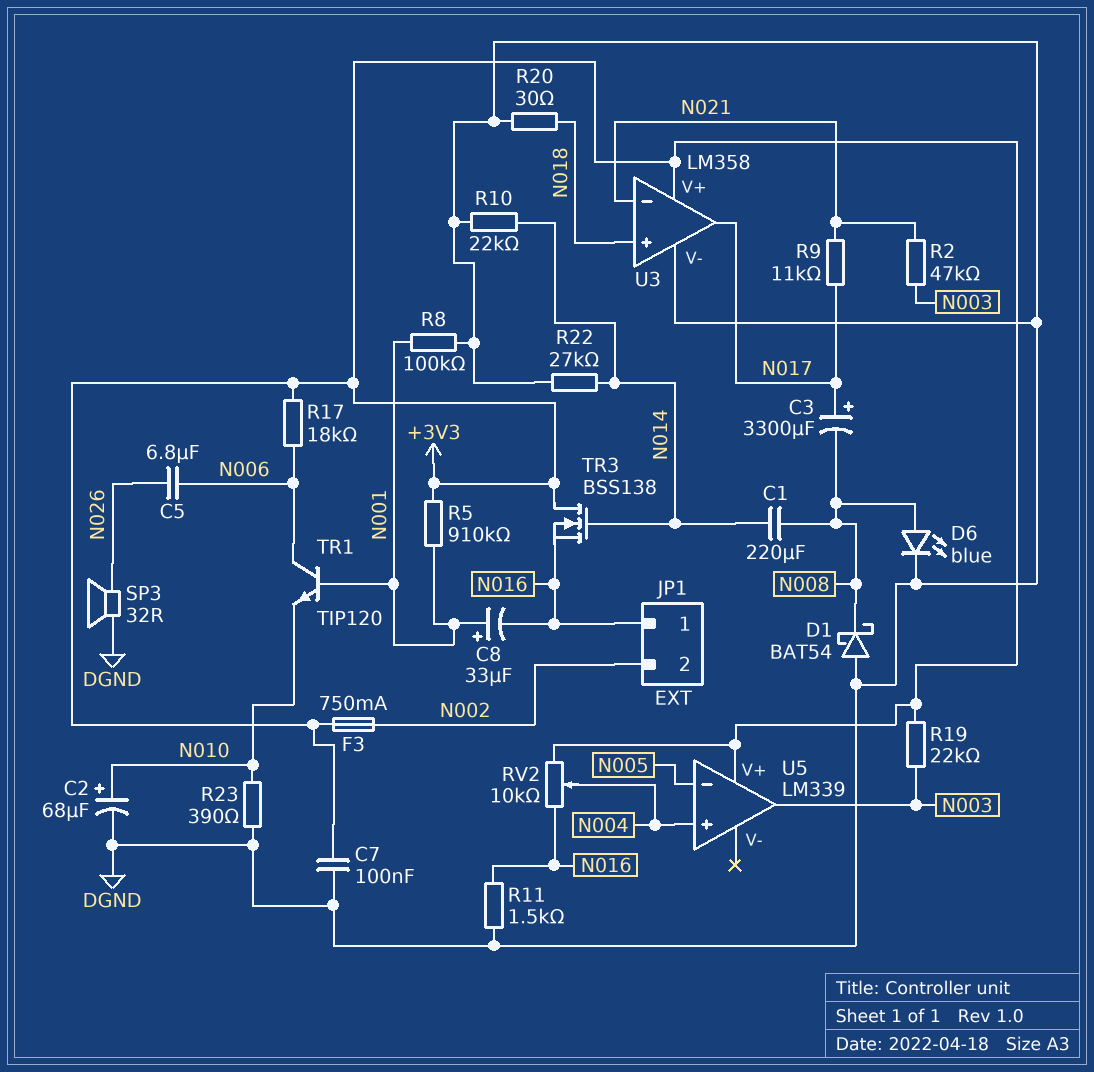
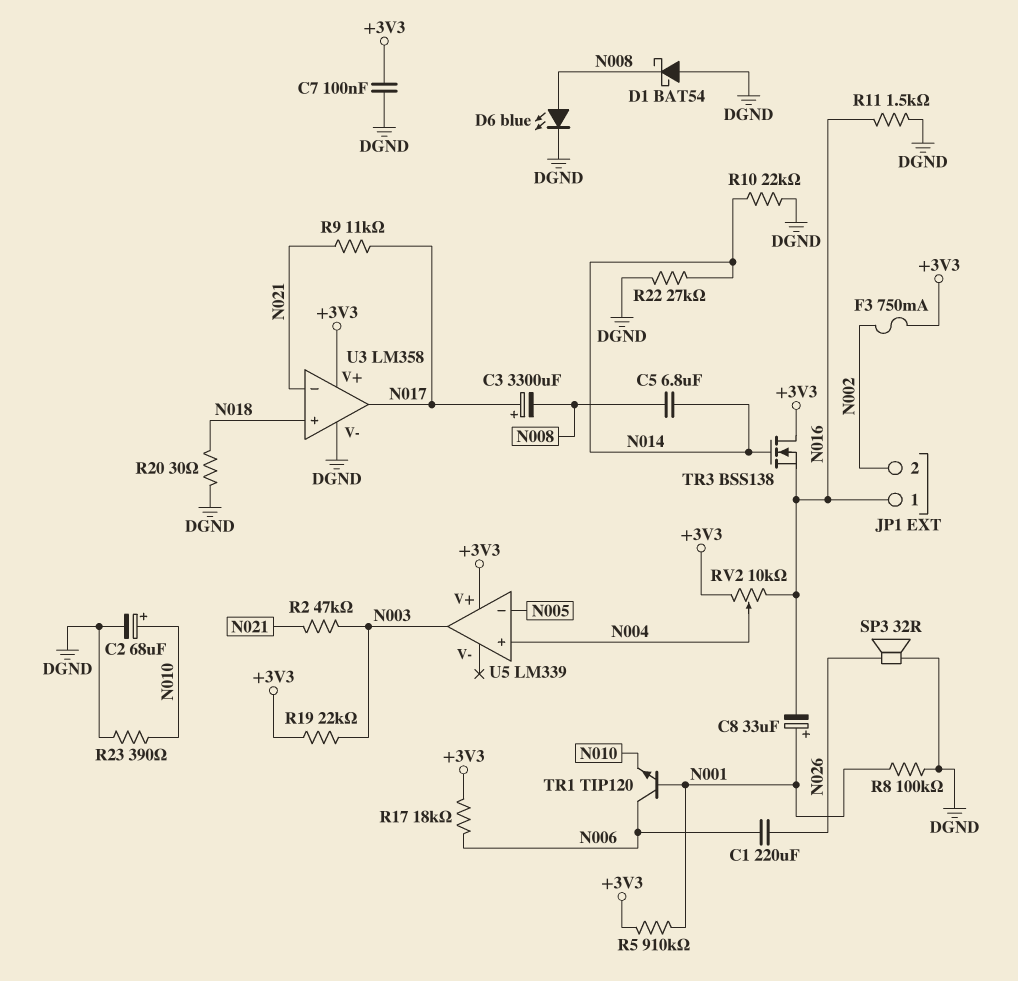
C1: 220uF (N008, N014) -> 220uF (N006, N026)
C5: 6.8uF (N006, N026) -> 6.8uF (N008, N014)

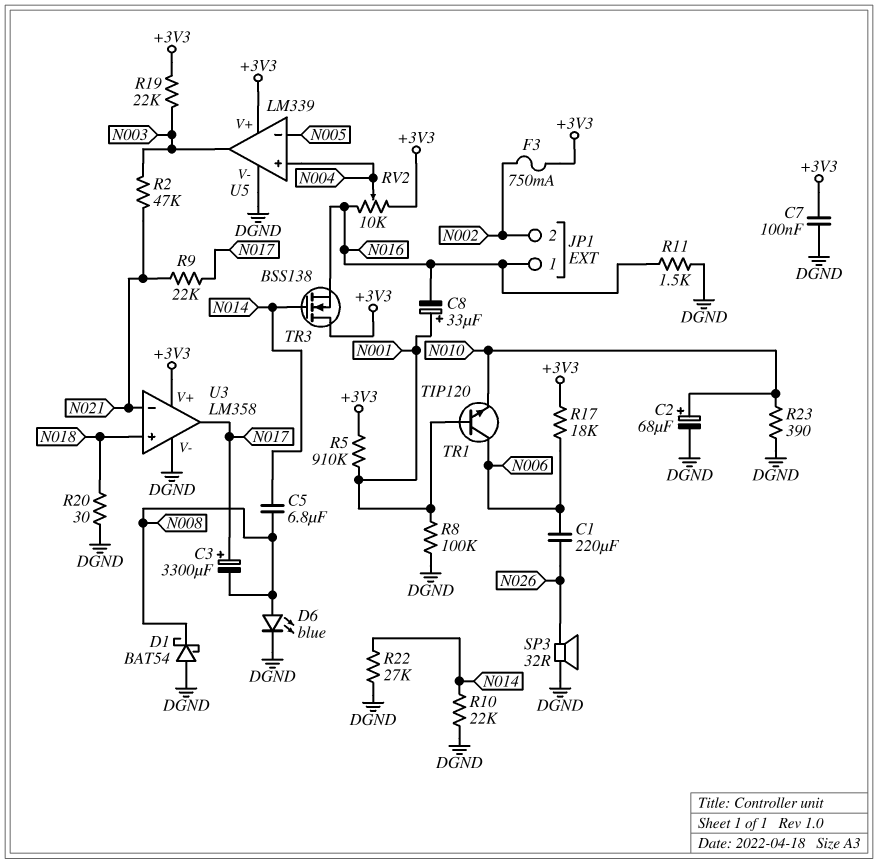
R9: 11k (N017, N021) -> 22k (N017, N021)
U5 pin V-: none -> DGND

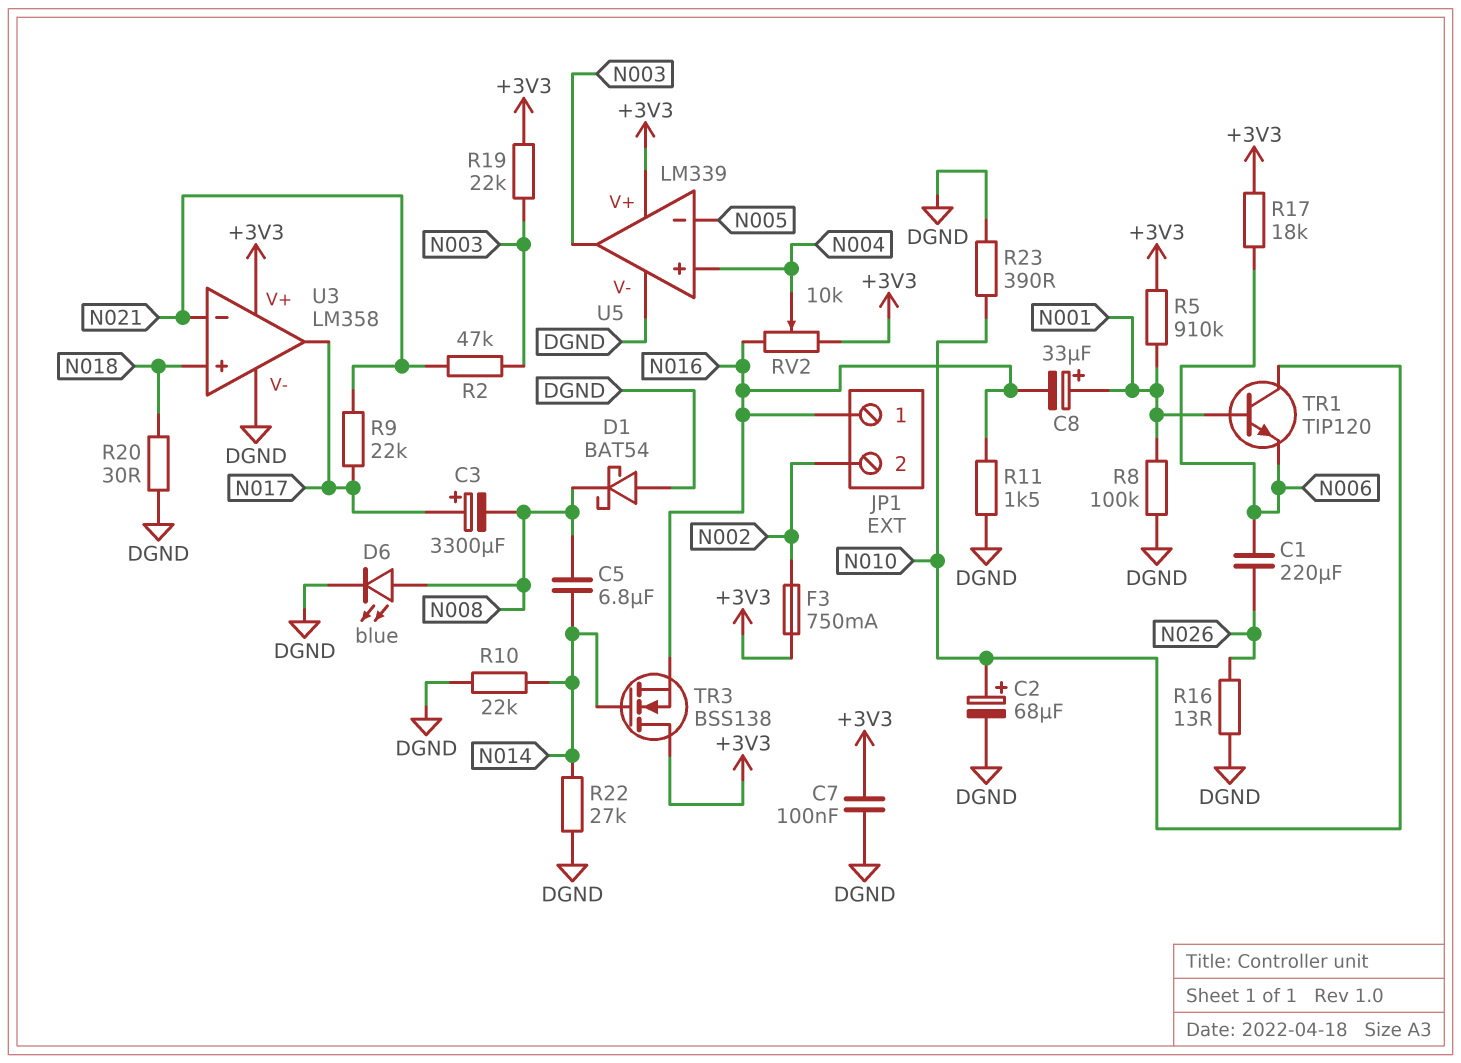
R16: none -> 13 (DGND, N026)
SP3: speaker 32R (DGND, N026) -> none
TR1: NPN TIP120 (B N001, C N006, E N010) -> NPN TIP120 (B N001, C N010, E N006)

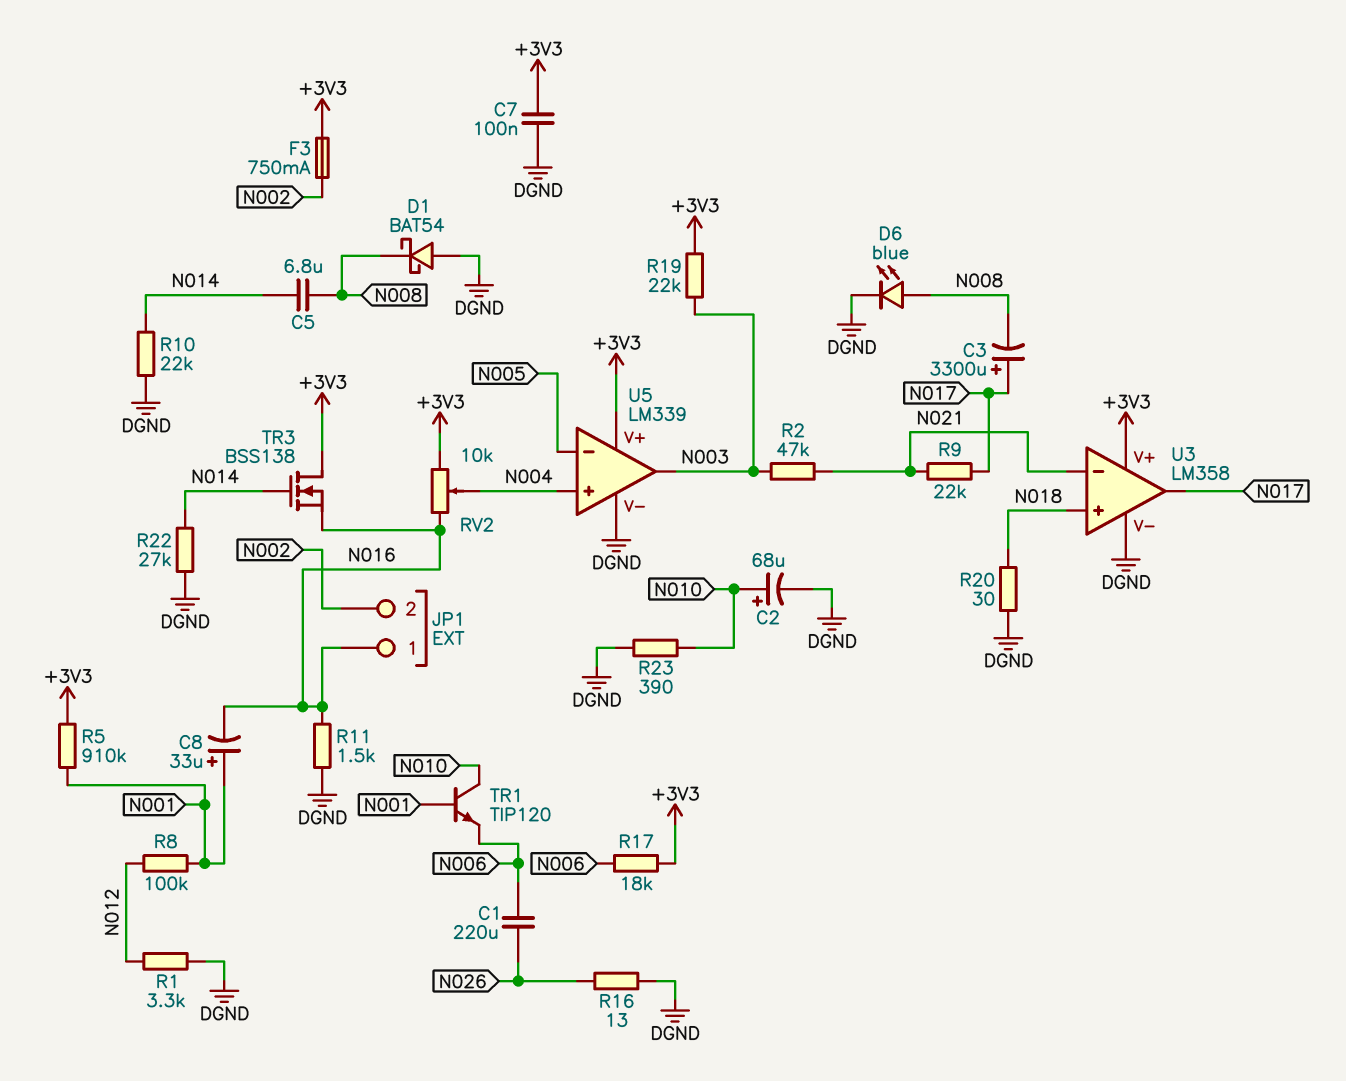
R1: none -> 3.3k (DGND, N012)
R8: 100k (DGND, N001) -> 100k (N001, N012)

